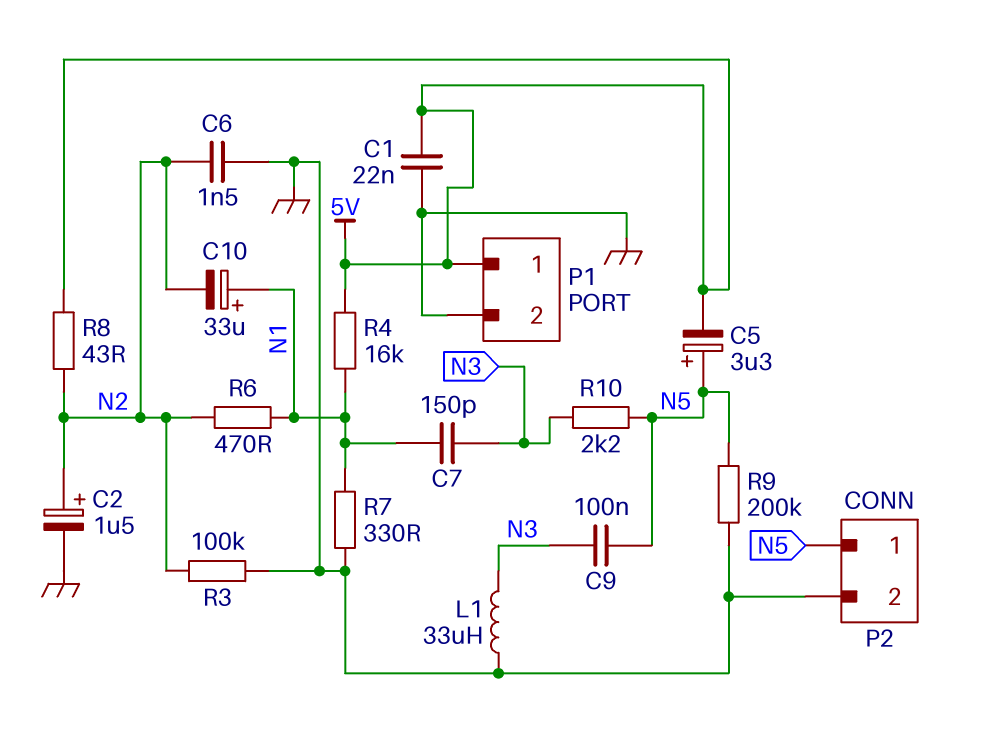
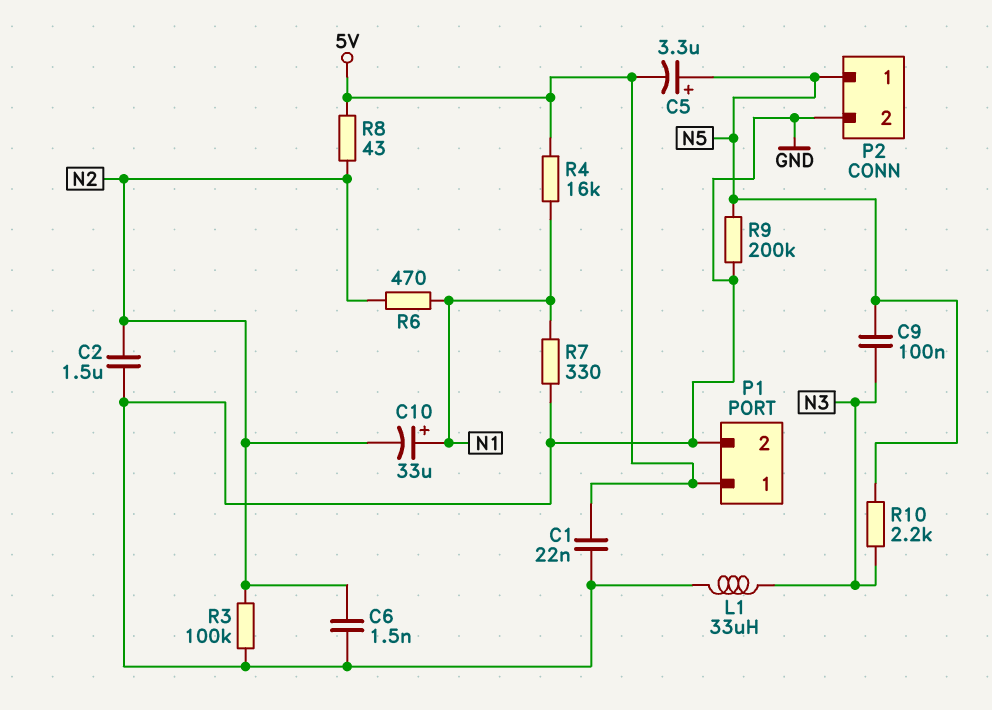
C2: 1.5uF (plus N2, minus GND) -> 1.5uF (GND, N2)
C7: 150pF (N1, N3) -> none

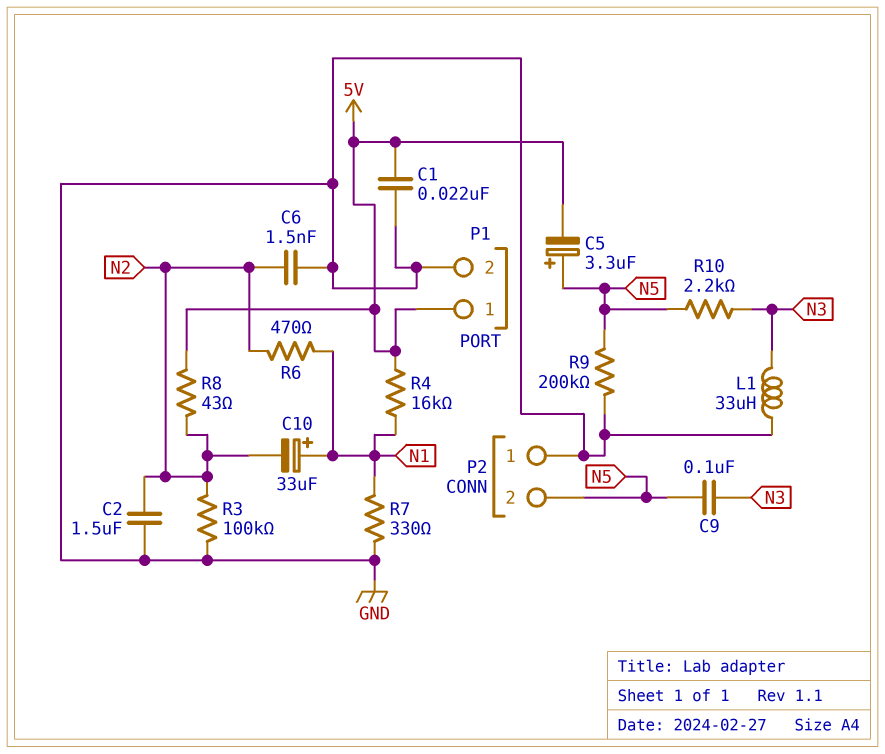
P2 pin 1: N5 -> GND
P2 pin 2: GND -> N5

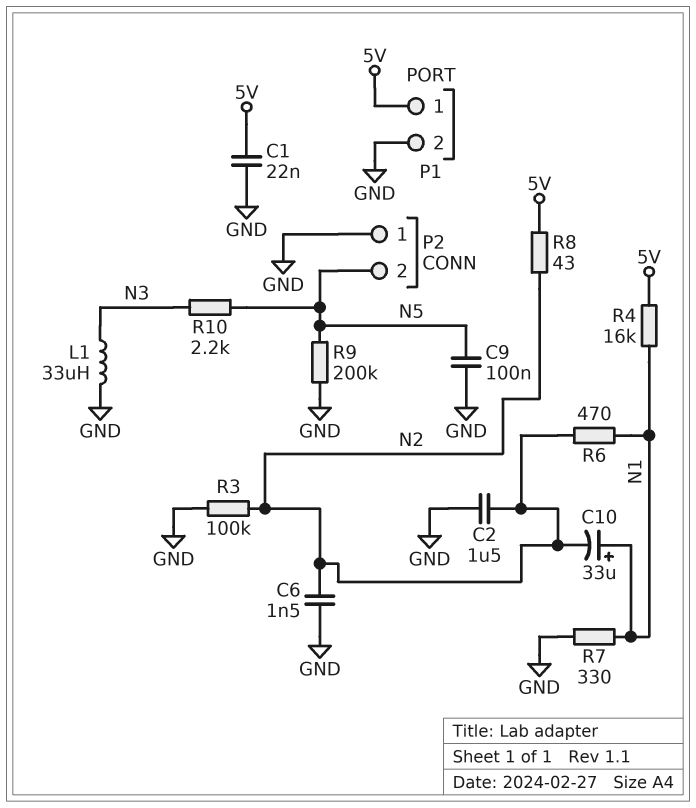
C5: 3.3uF (plus N5, minus 5V) -> none
C9: 100nF (N3, N5) -> 100nF (GND, N5)

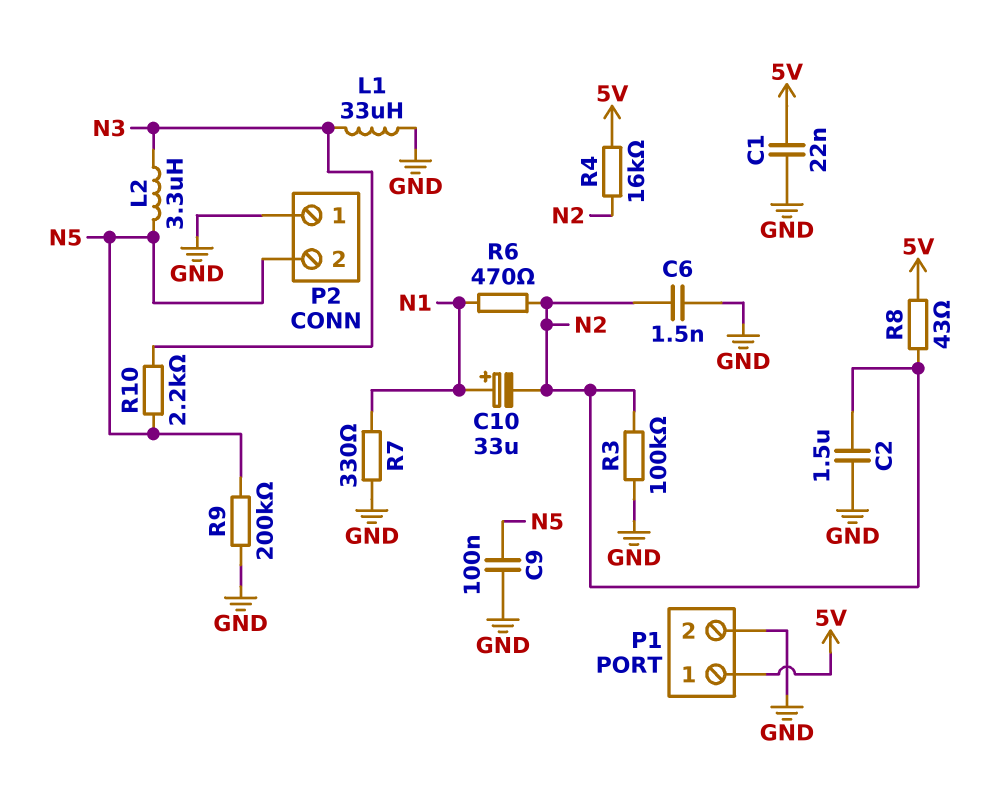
L2: none -> 3.3uH (N3, N5)
R4: 16k (5V, N1) -> 16k (5V, N2)

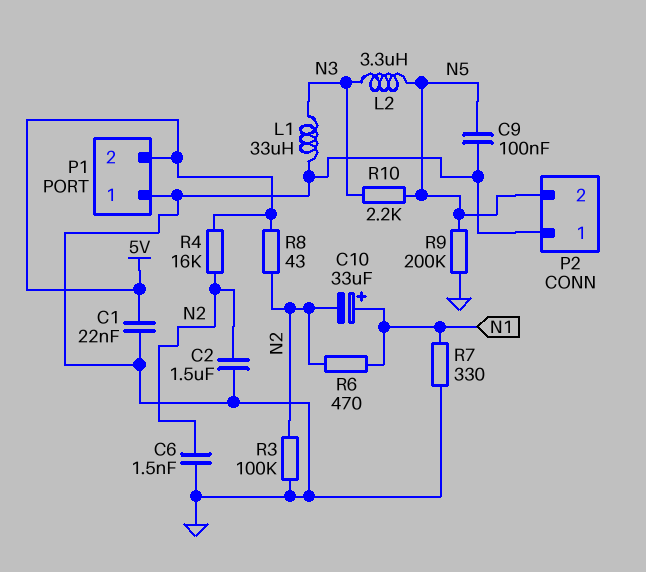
P1 pin 1: 5V -> GND
P1 pin 2: GND -> 5V

